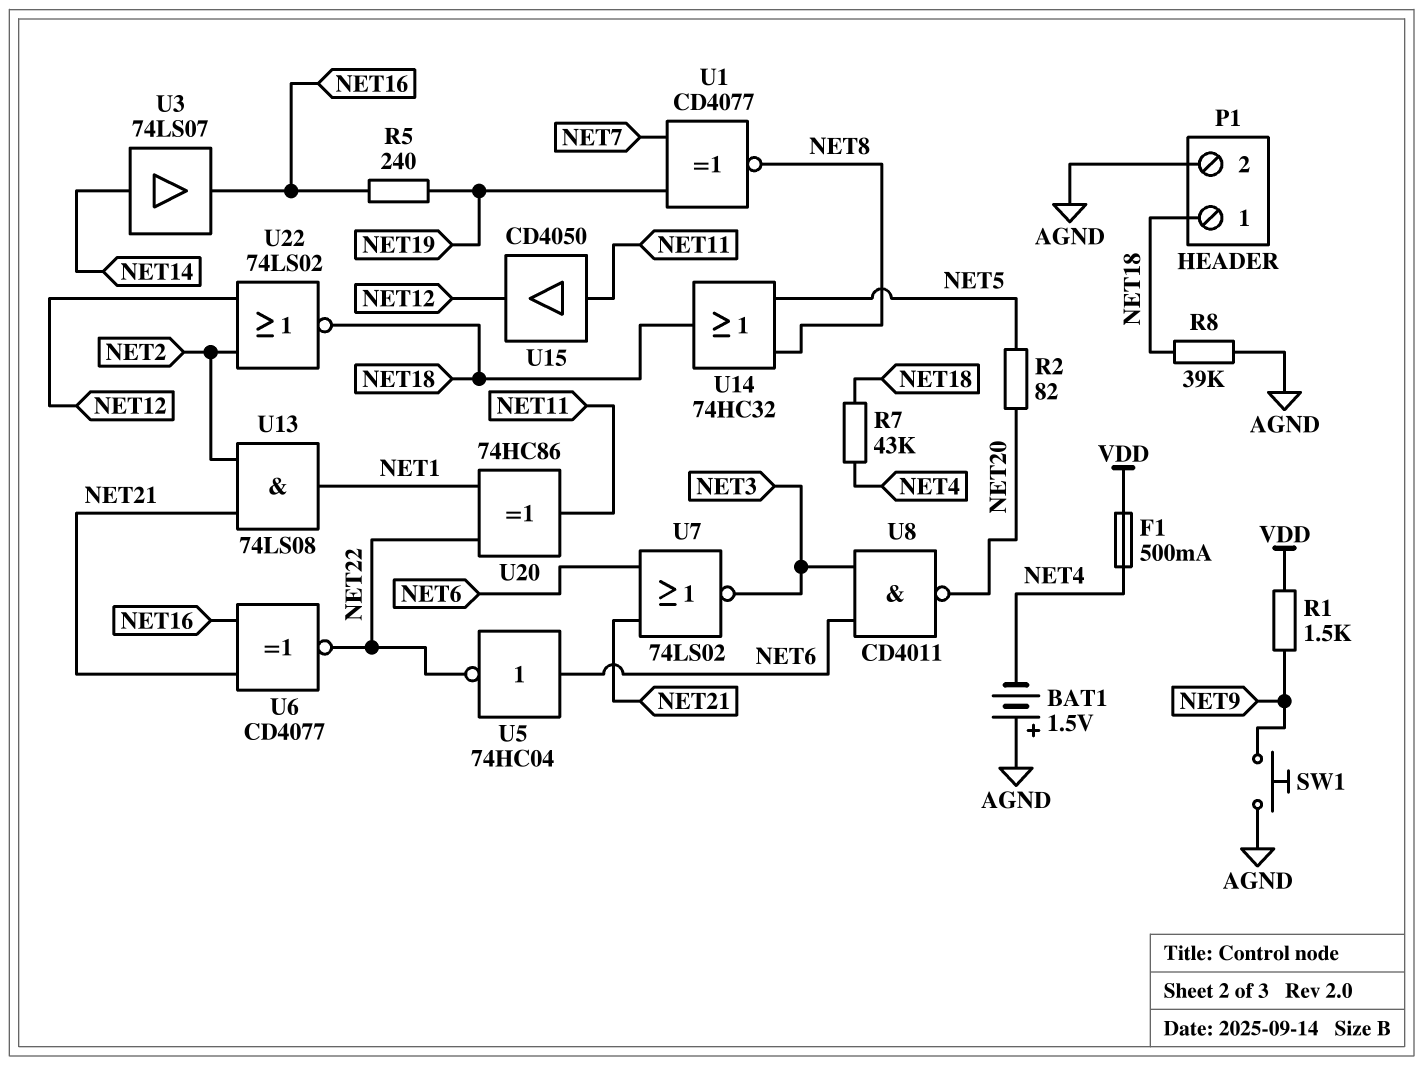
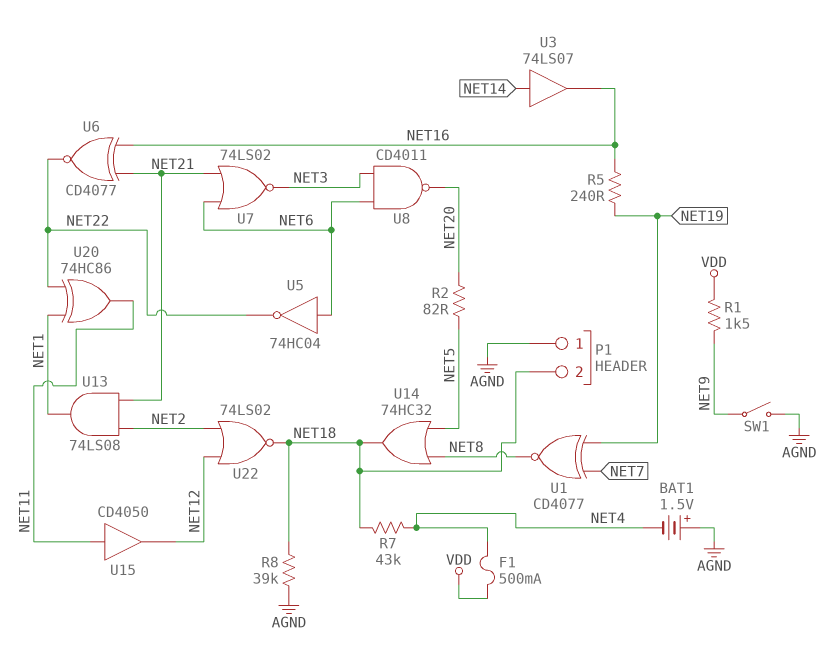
P1 pin 1: NET18 -> AGND
P1 pin 2: AGND -> NET18
SW1: button (AGND, NET9) -> switch (AGND, NET9)

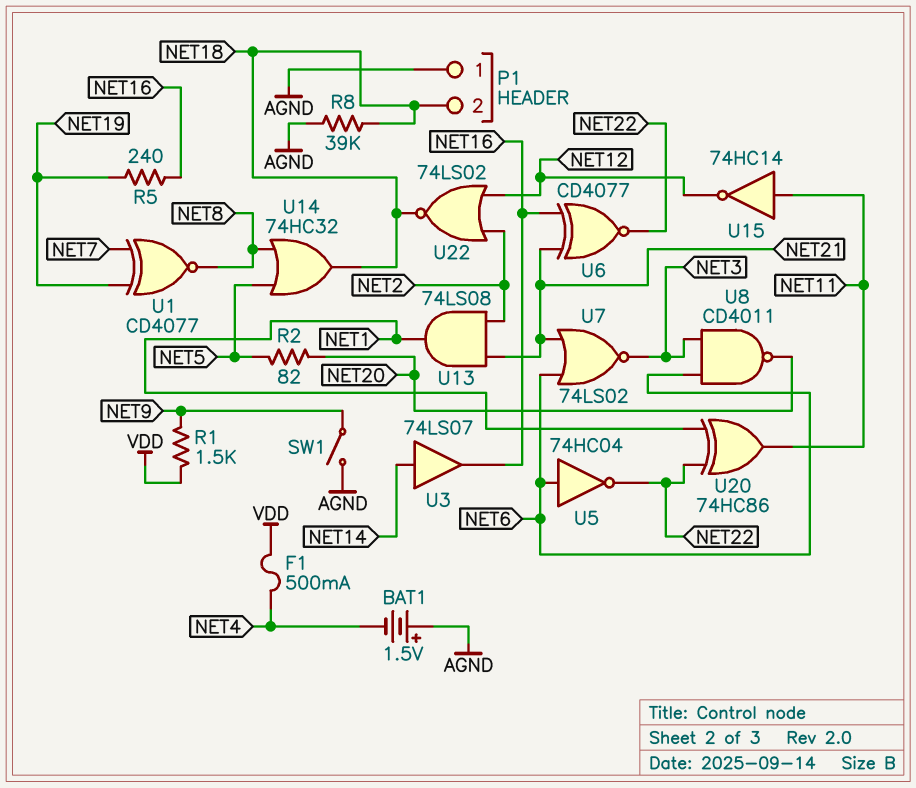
R7: 43k (NET4, NET18) -> none
U15: buffer CD4050 (in NET11, out NET12) -> NOT 74HC14 (in NET11, out NET12)

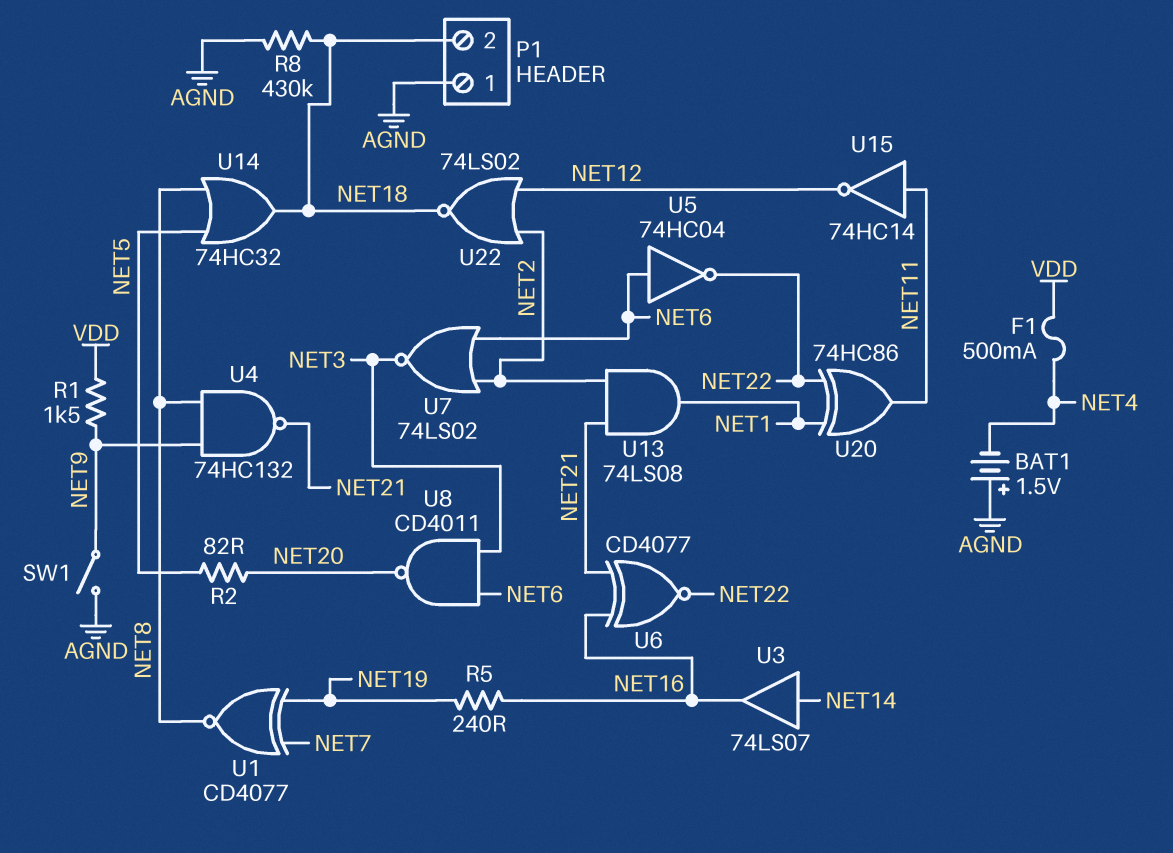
R8: 39k (AGND, NET18) -> 430k (AGND, NET18)
U4: none -> NAND 74HC132 (in NET8, in NET9, out NET21)
U7: NOR 74LS02 (in NET6, in NET21, out NET3) -> NOR 74LS02 (in NET2, in NET6, out NET3)

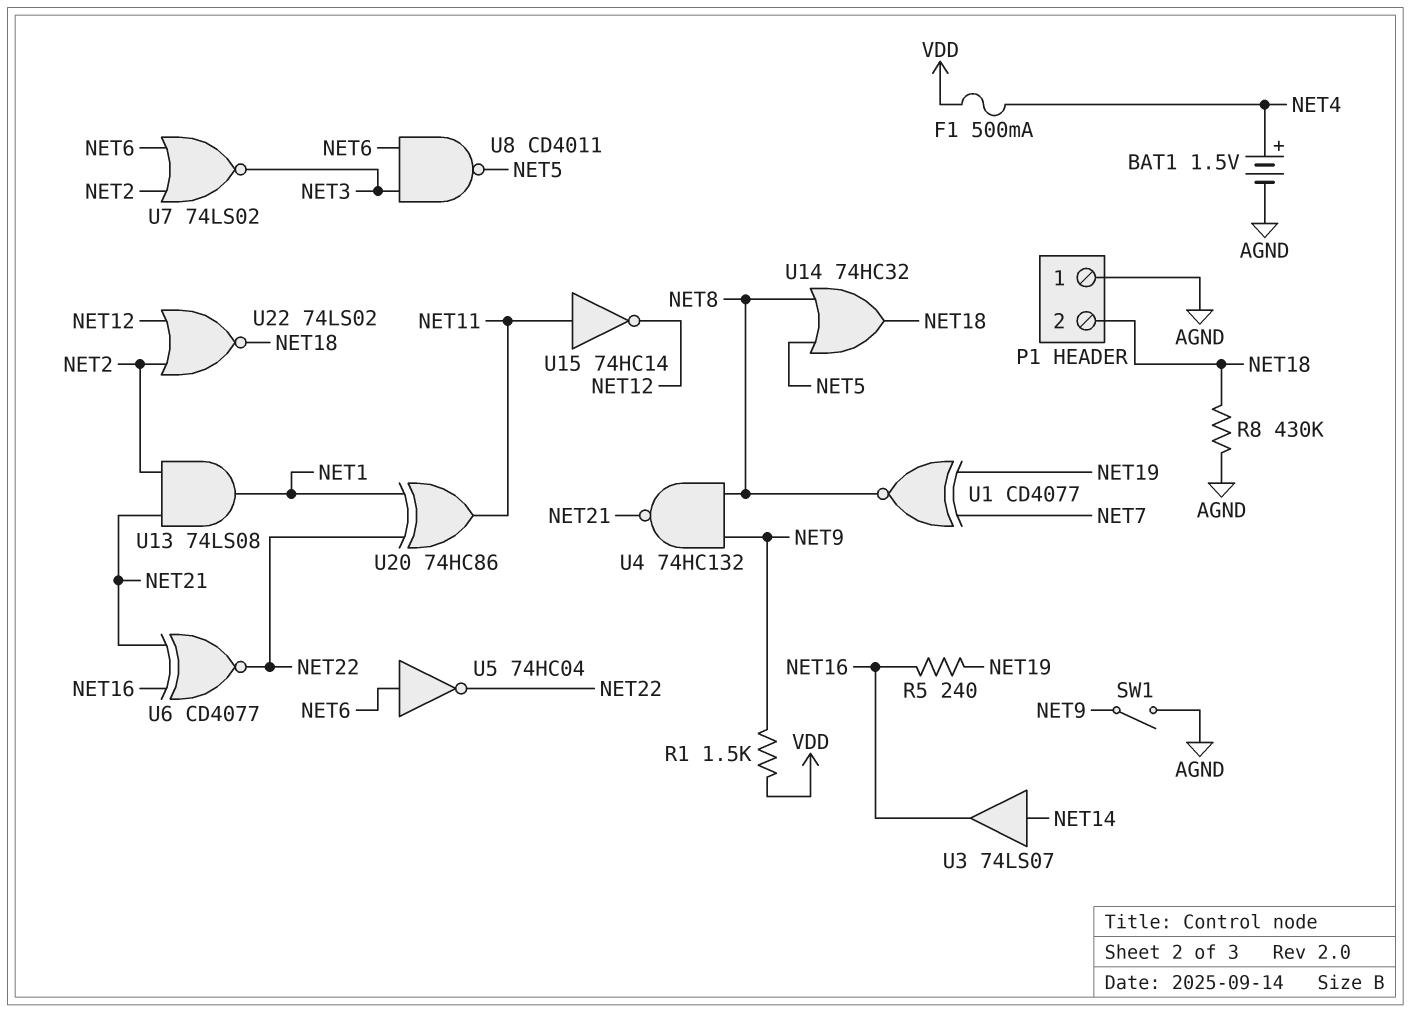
BAT1: 1.5V (plus AGND, minus NET4) -> 1.5V (plus NET4, minus AGND)
R2: 82 (NET5, NET20) -> none
U8: NAND CD4011 (in NET3, in NET6, out NET20) -> NAND CD4011 (in NET3, in NET6, out NET5)

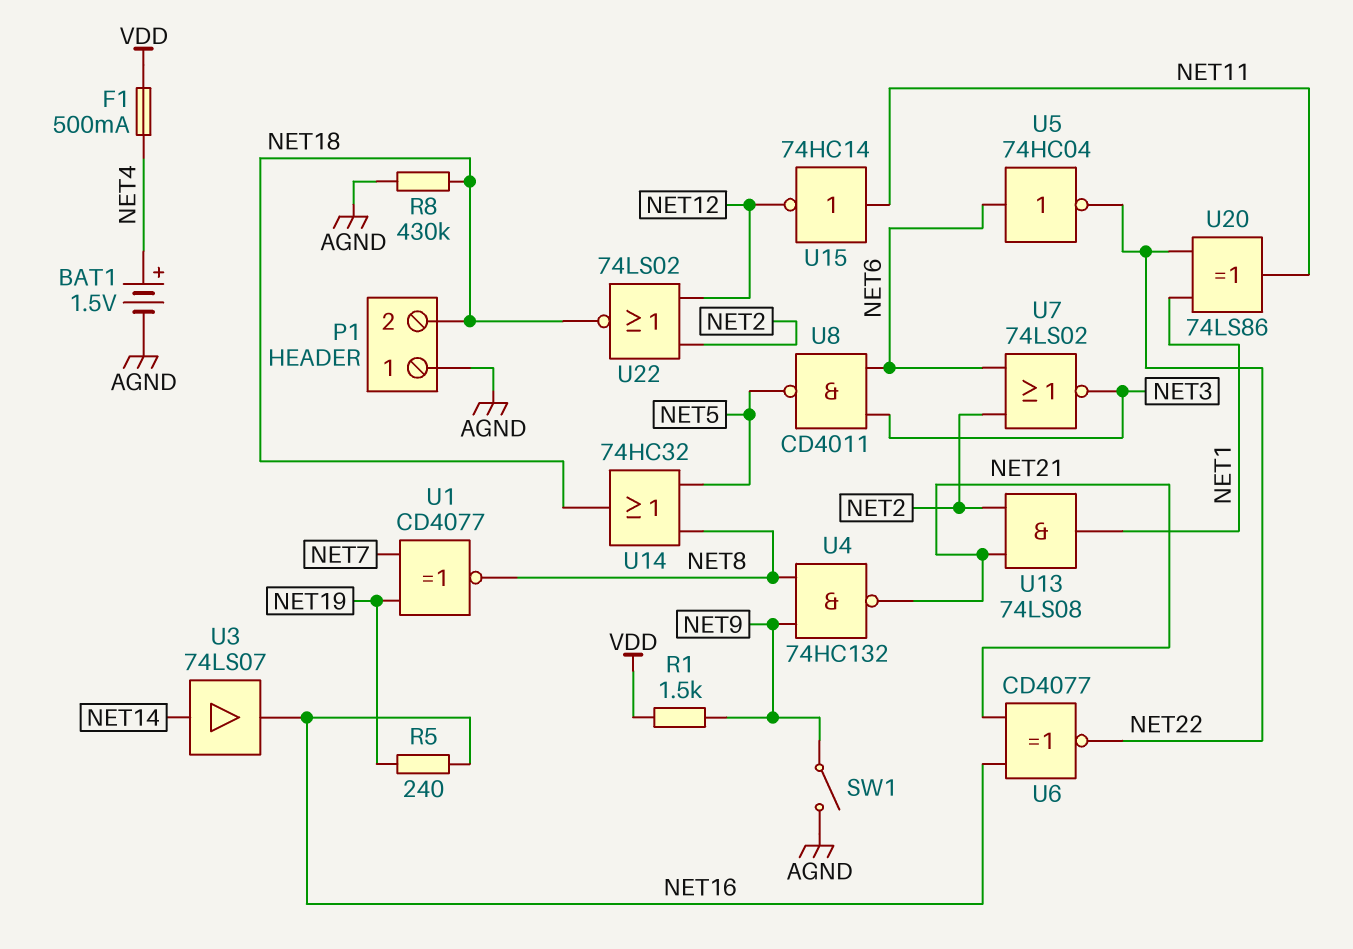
U20: XOR 74HC86 (in NET1, in NET22, out NET11) -> XOR 74LS86 (in NET1, in NET22, out NET11)

